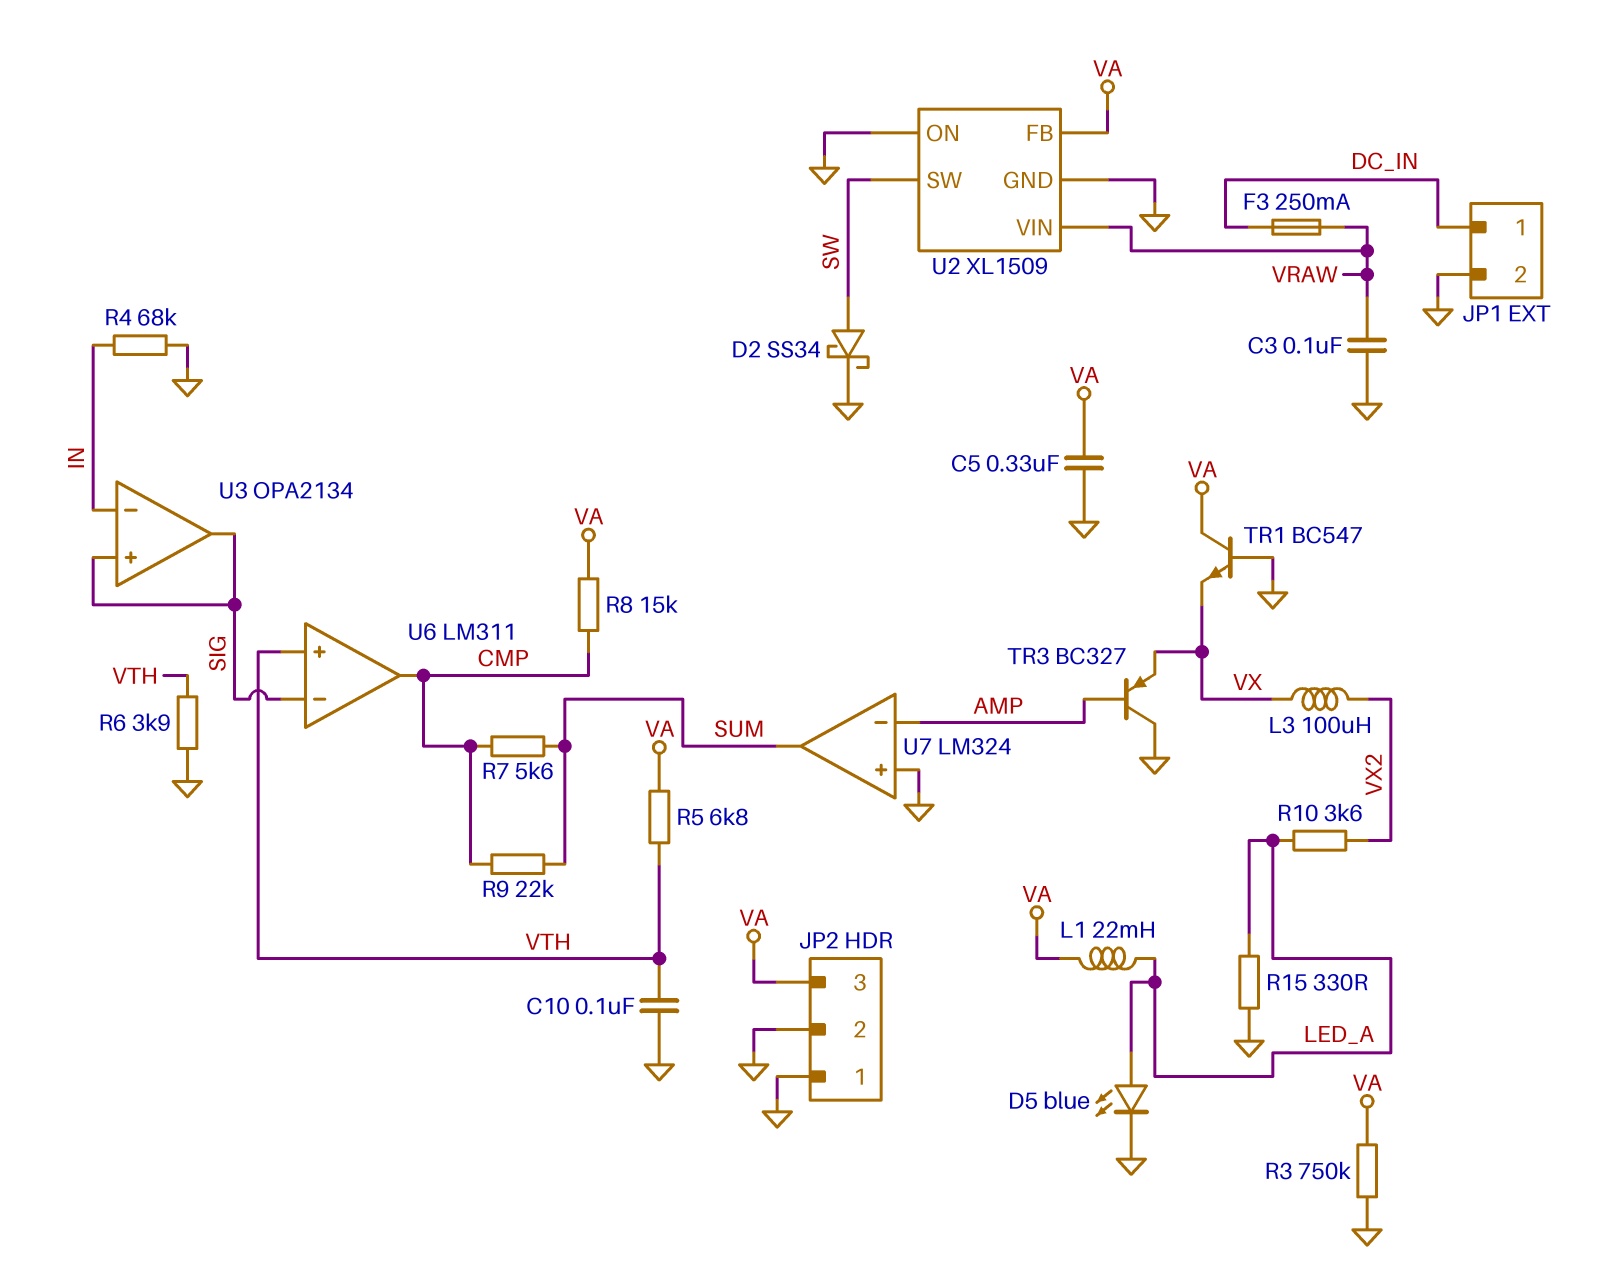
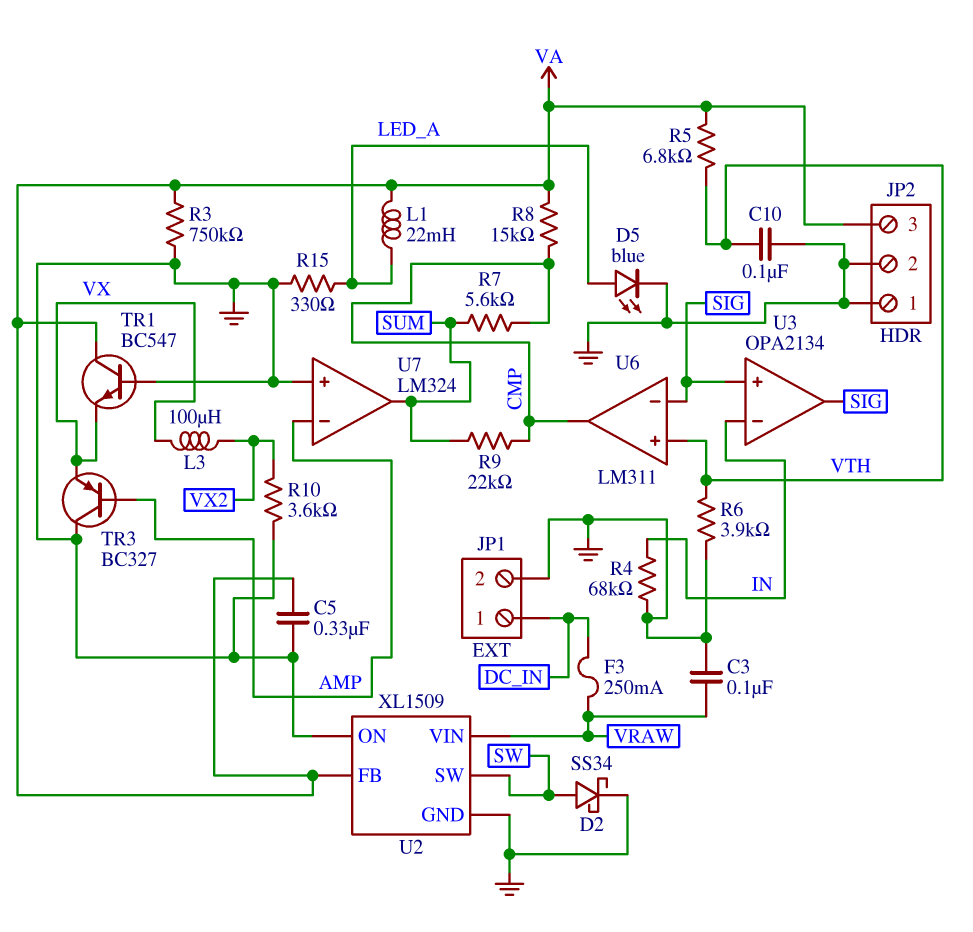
R10: 3.6k (LED_A, VX2) -> 3.6k (GND, VX2)

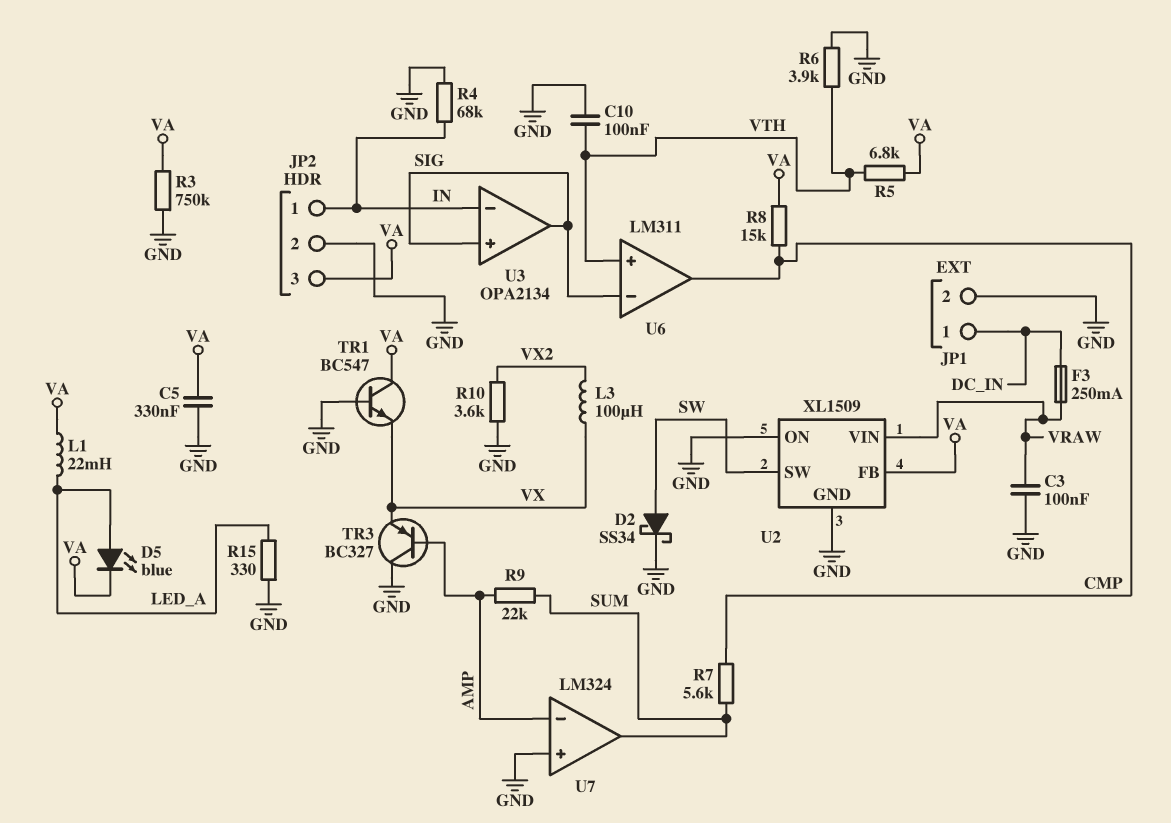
D5: LED blue (A LED_A, K GND) -> LED blue (A LED_A, K VA)
JP2 pin 1: GND -> IN
R9: 22k (CMP, SUM) -> 22k (AMP, SUM)

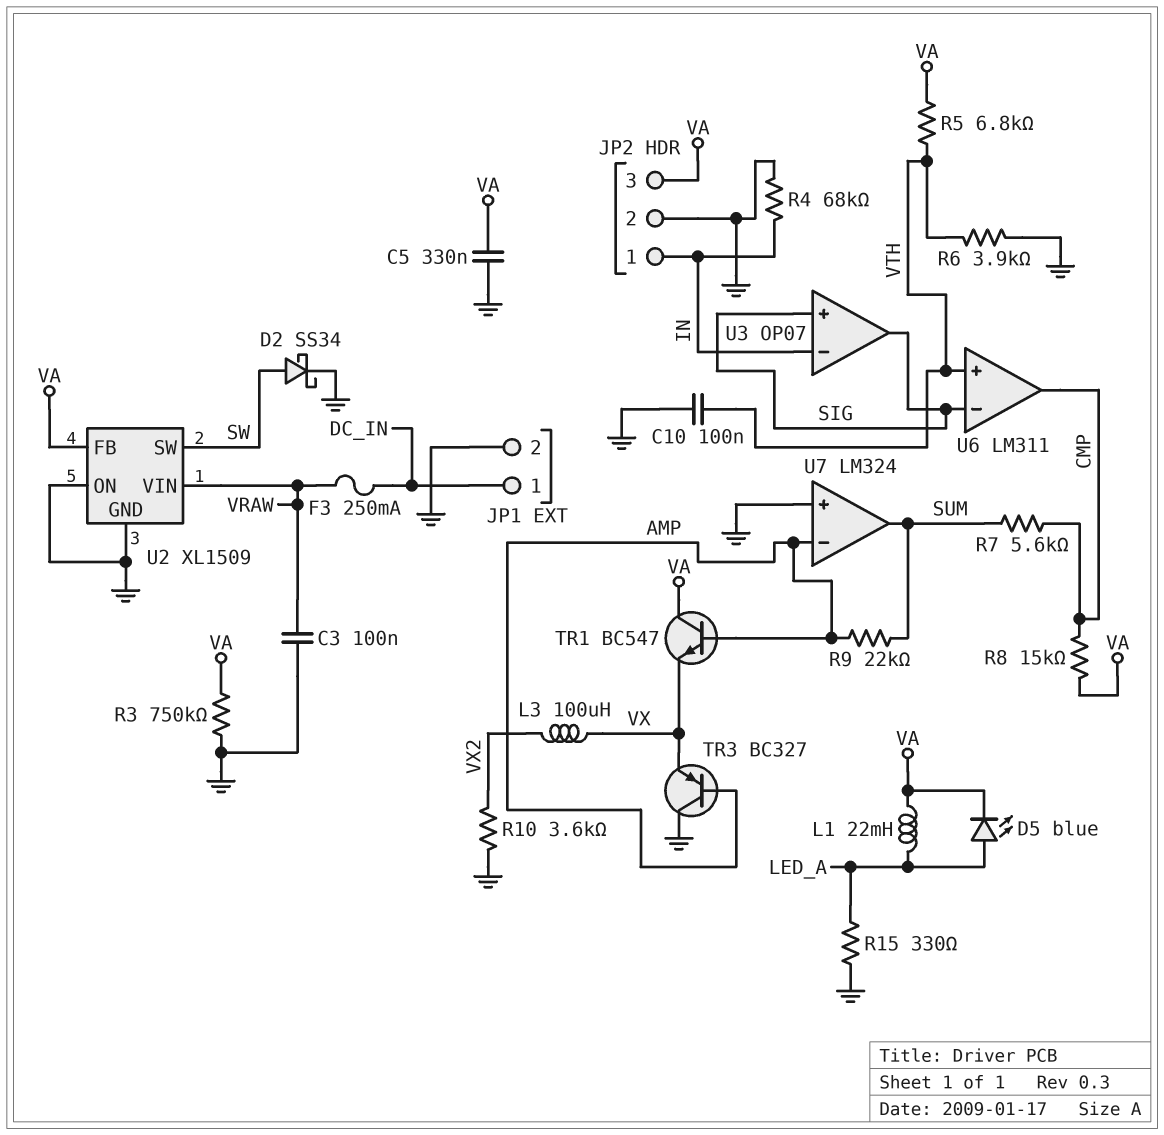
TR1: NPN BC547 (B GND, C VA, E VX) -> NPN BC547 (B AMP, C VA, E VX)
U3: OPA2134 -> OP07

